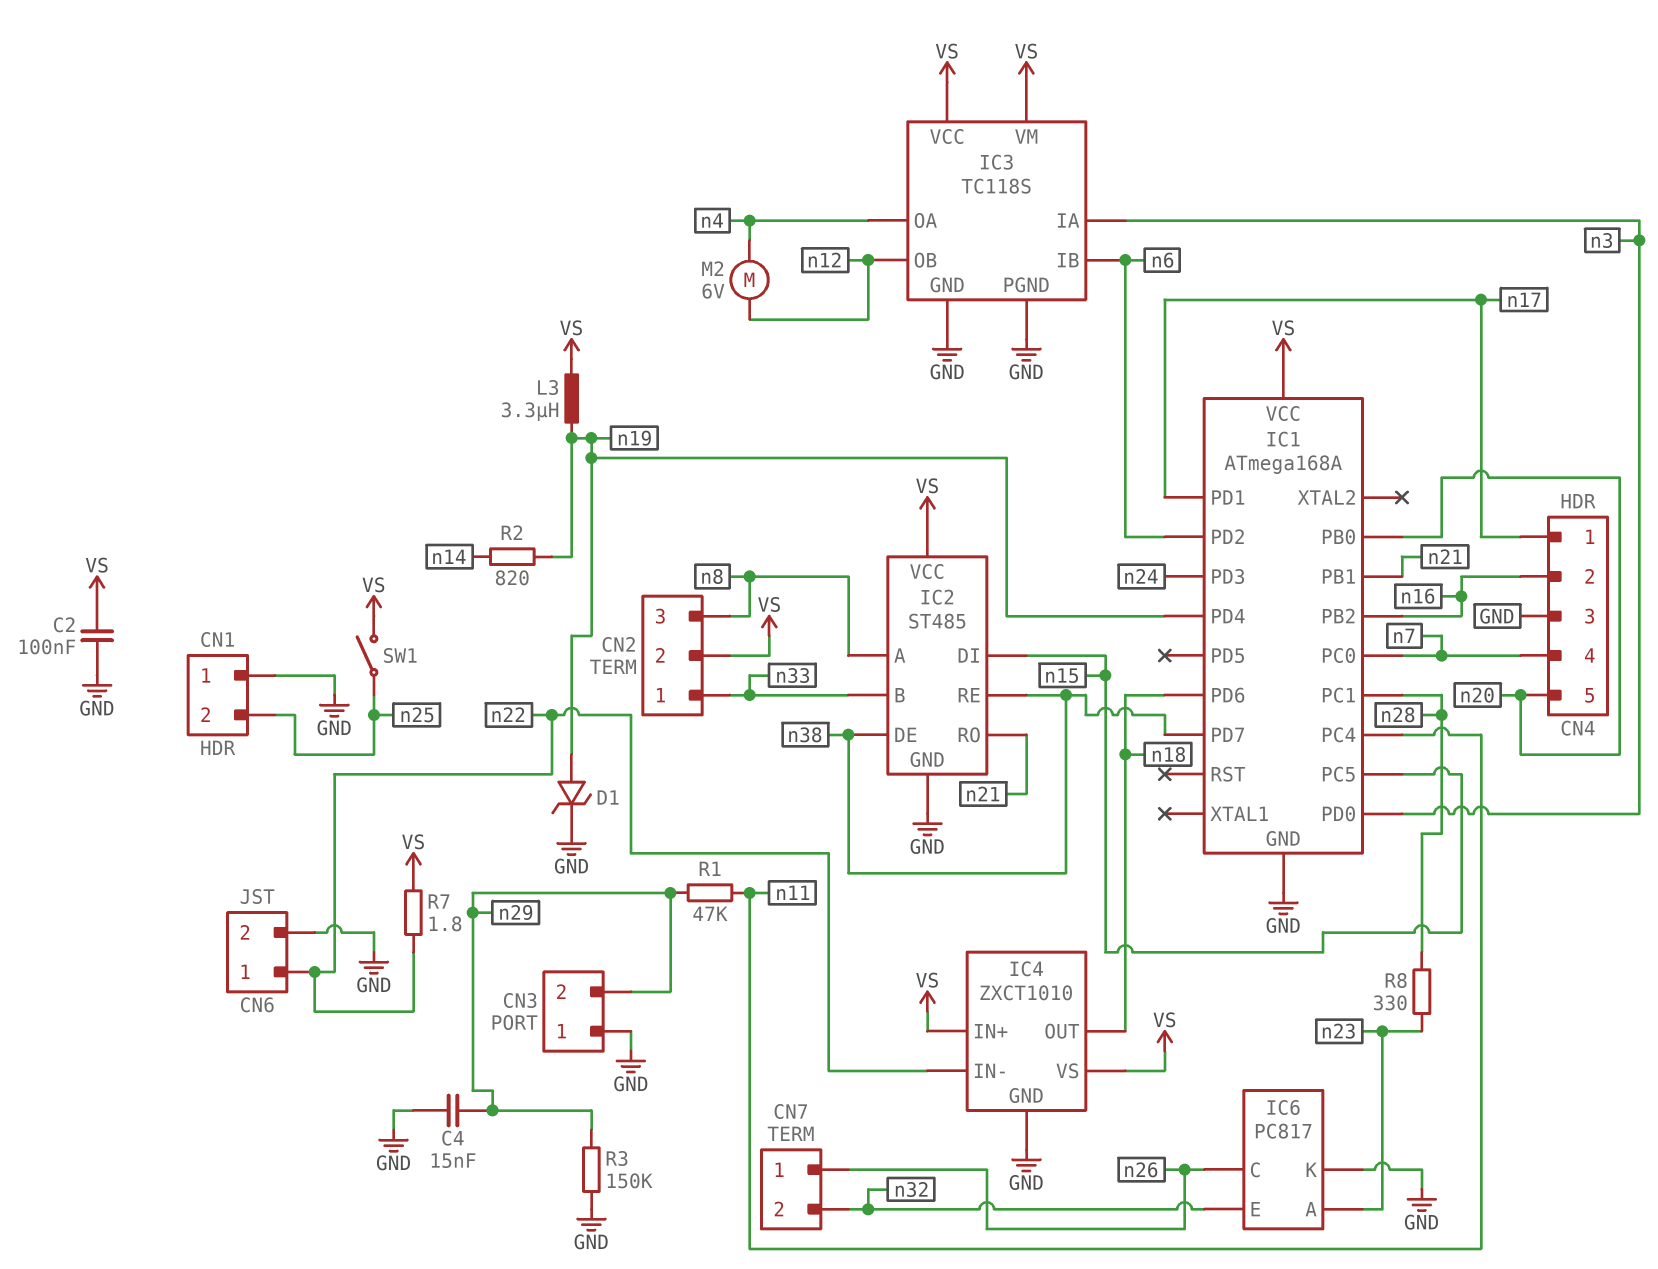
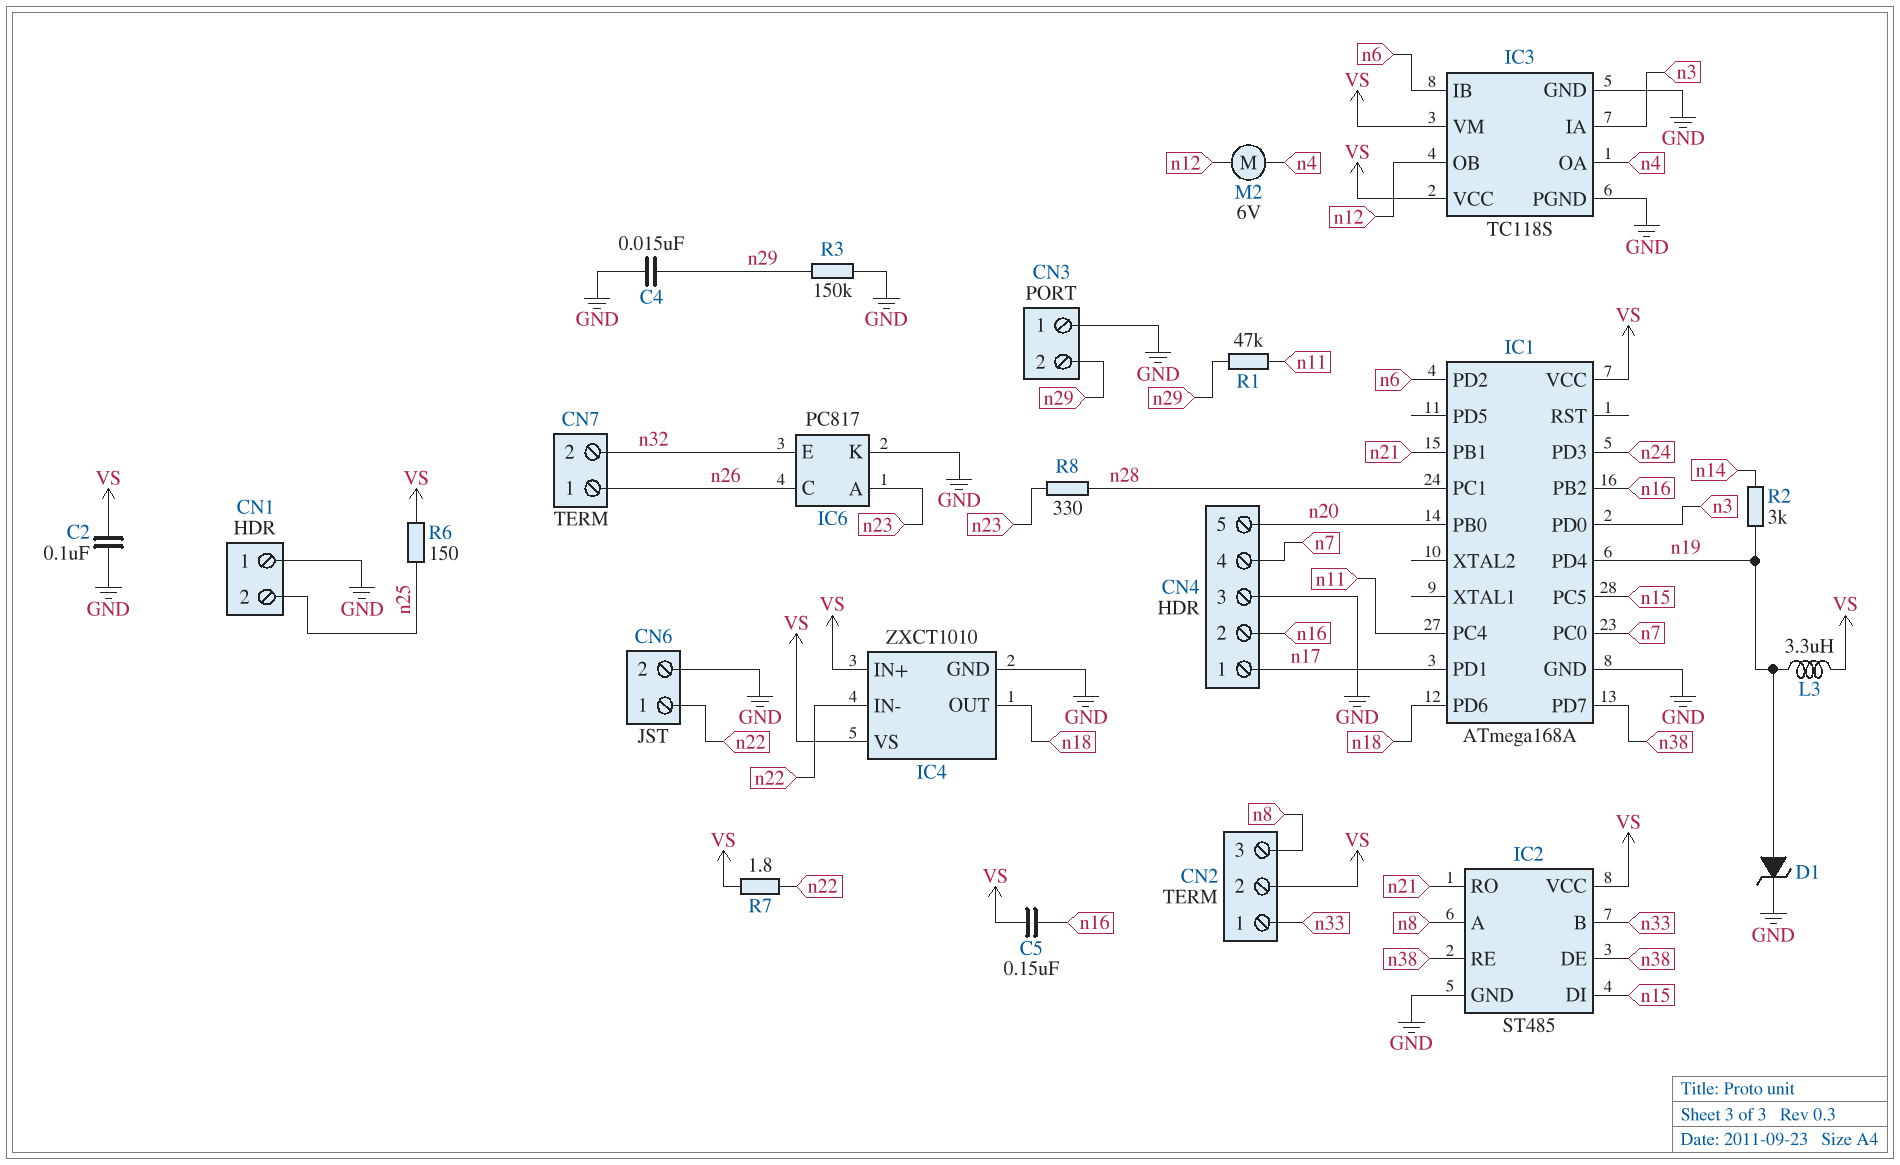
C5: none -> 150nF (VS, n16)
R2: 820 (n14, n19) -> 3k (n14, n19)
R6: none -> 150 (VS, n25)
SW1: switch (VS, n25) -> none

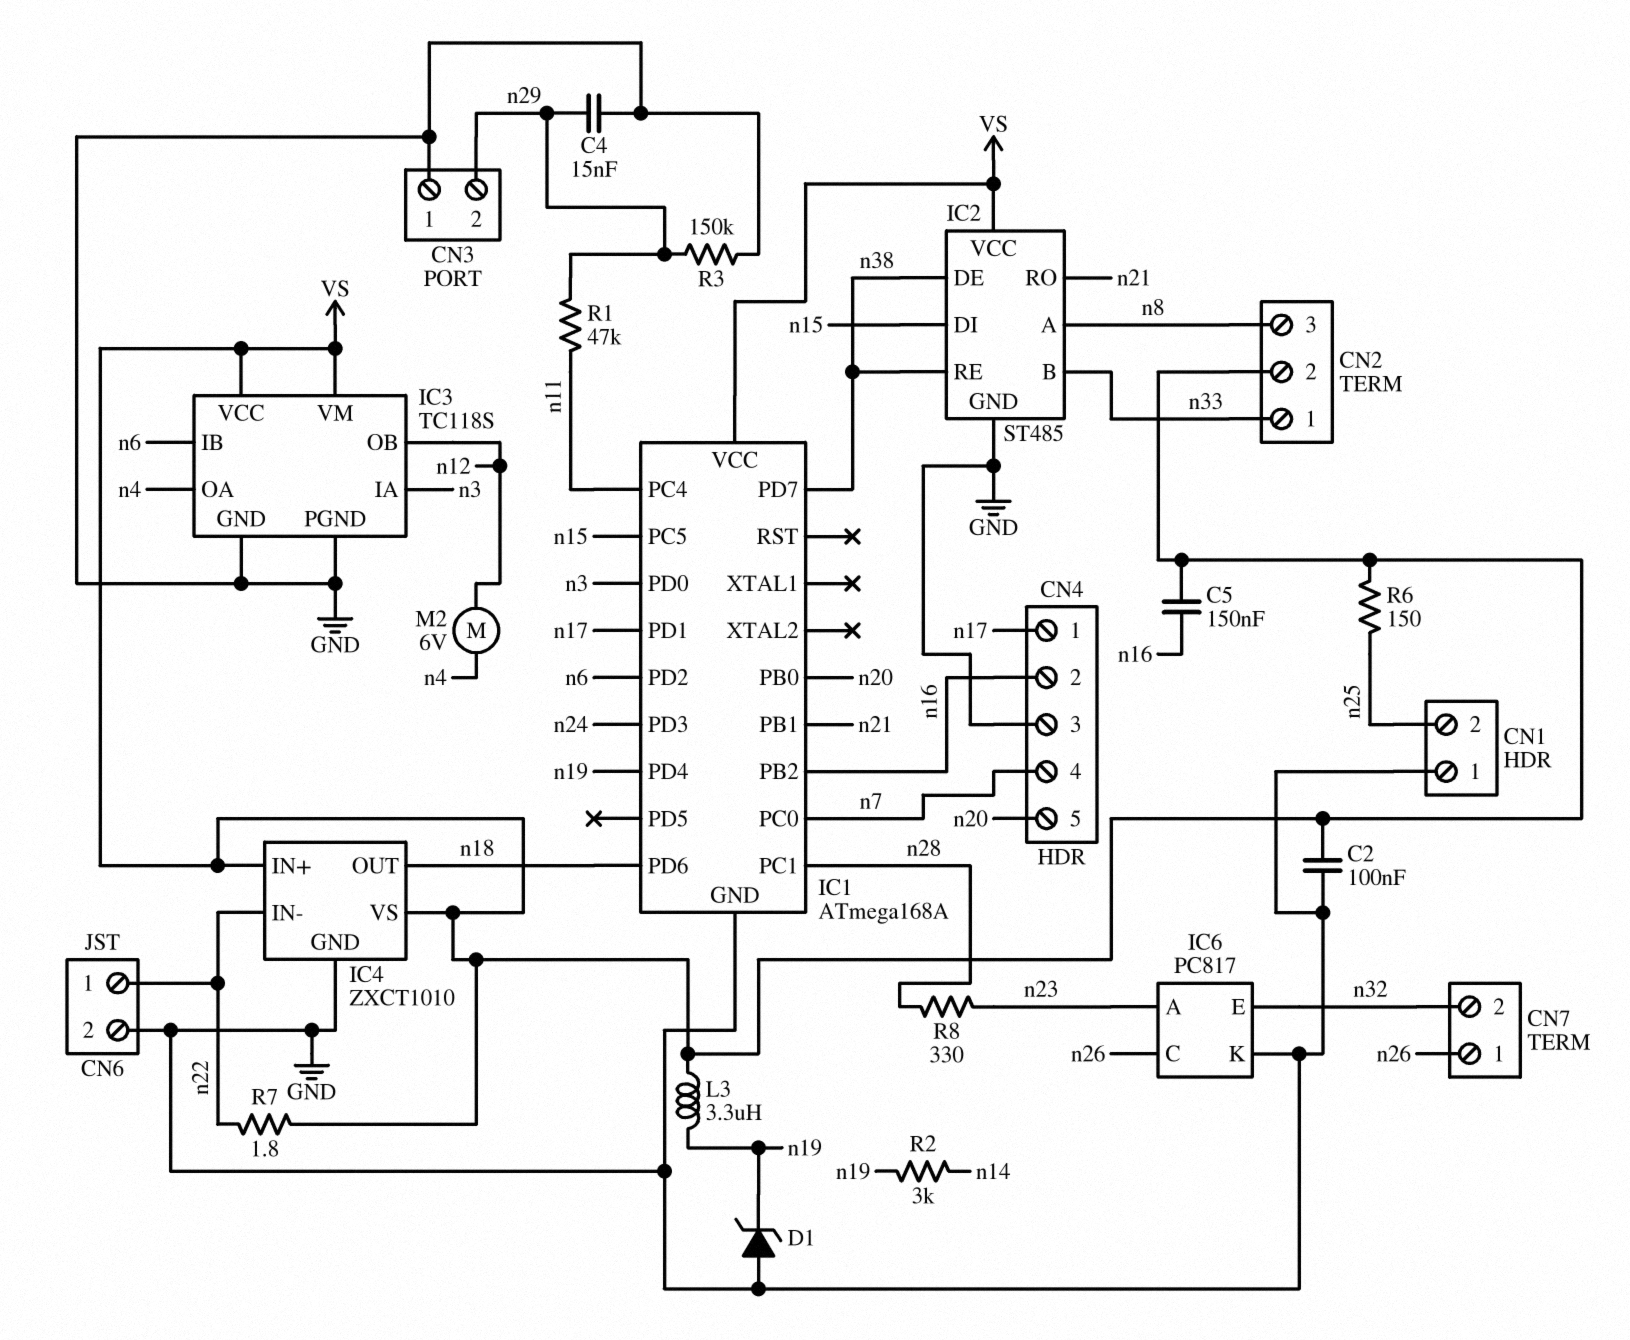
D1: zener (A n19, K GND) -> zener (A GND, K n19)

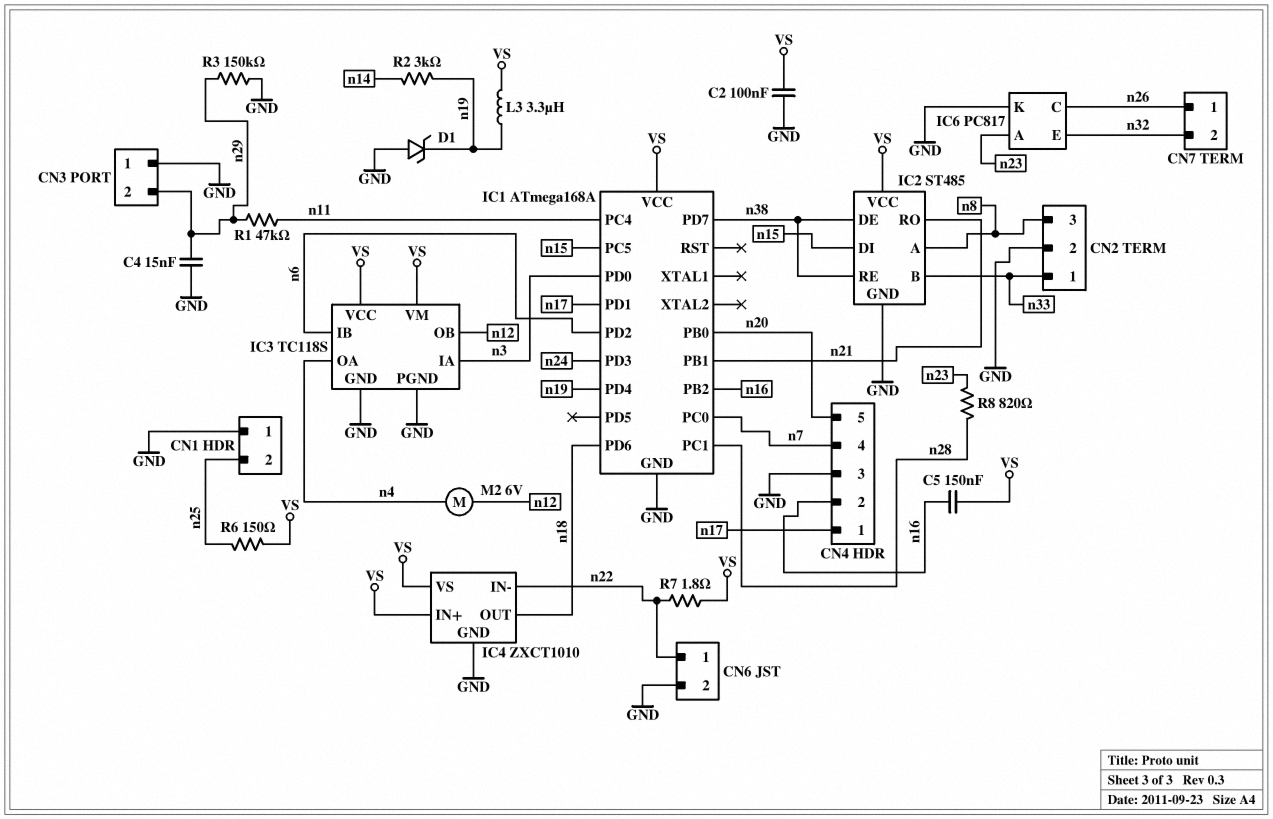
CN2 pin 2: VS -> GND
R8: 330 (n23, n28) -> 820 (n23, n28)

